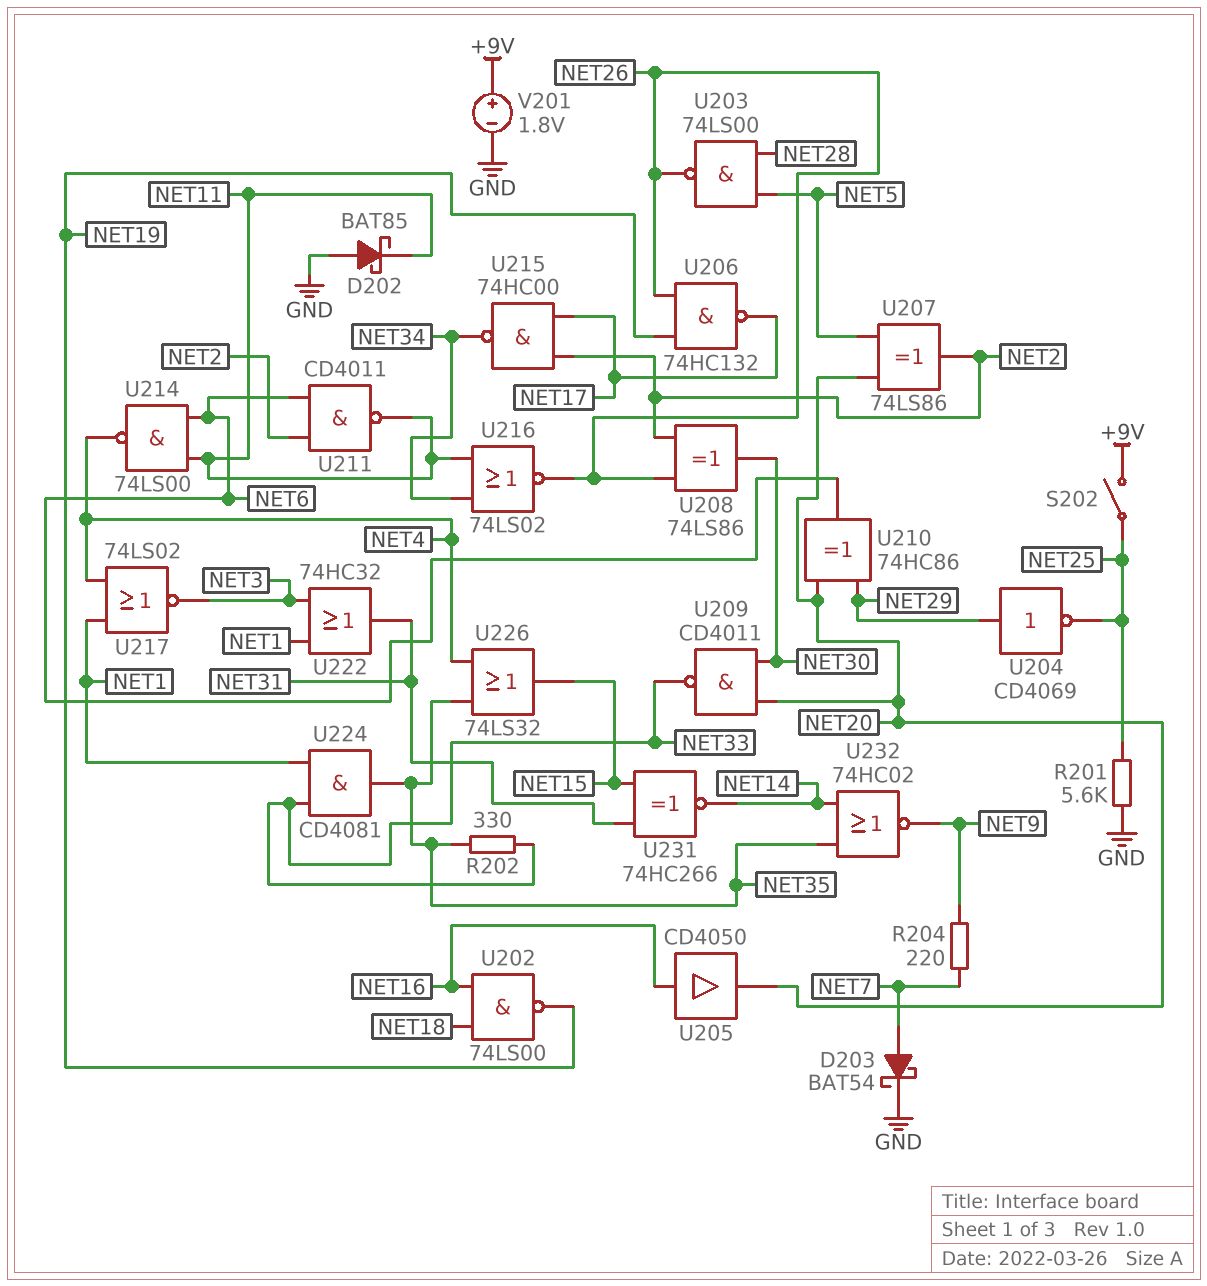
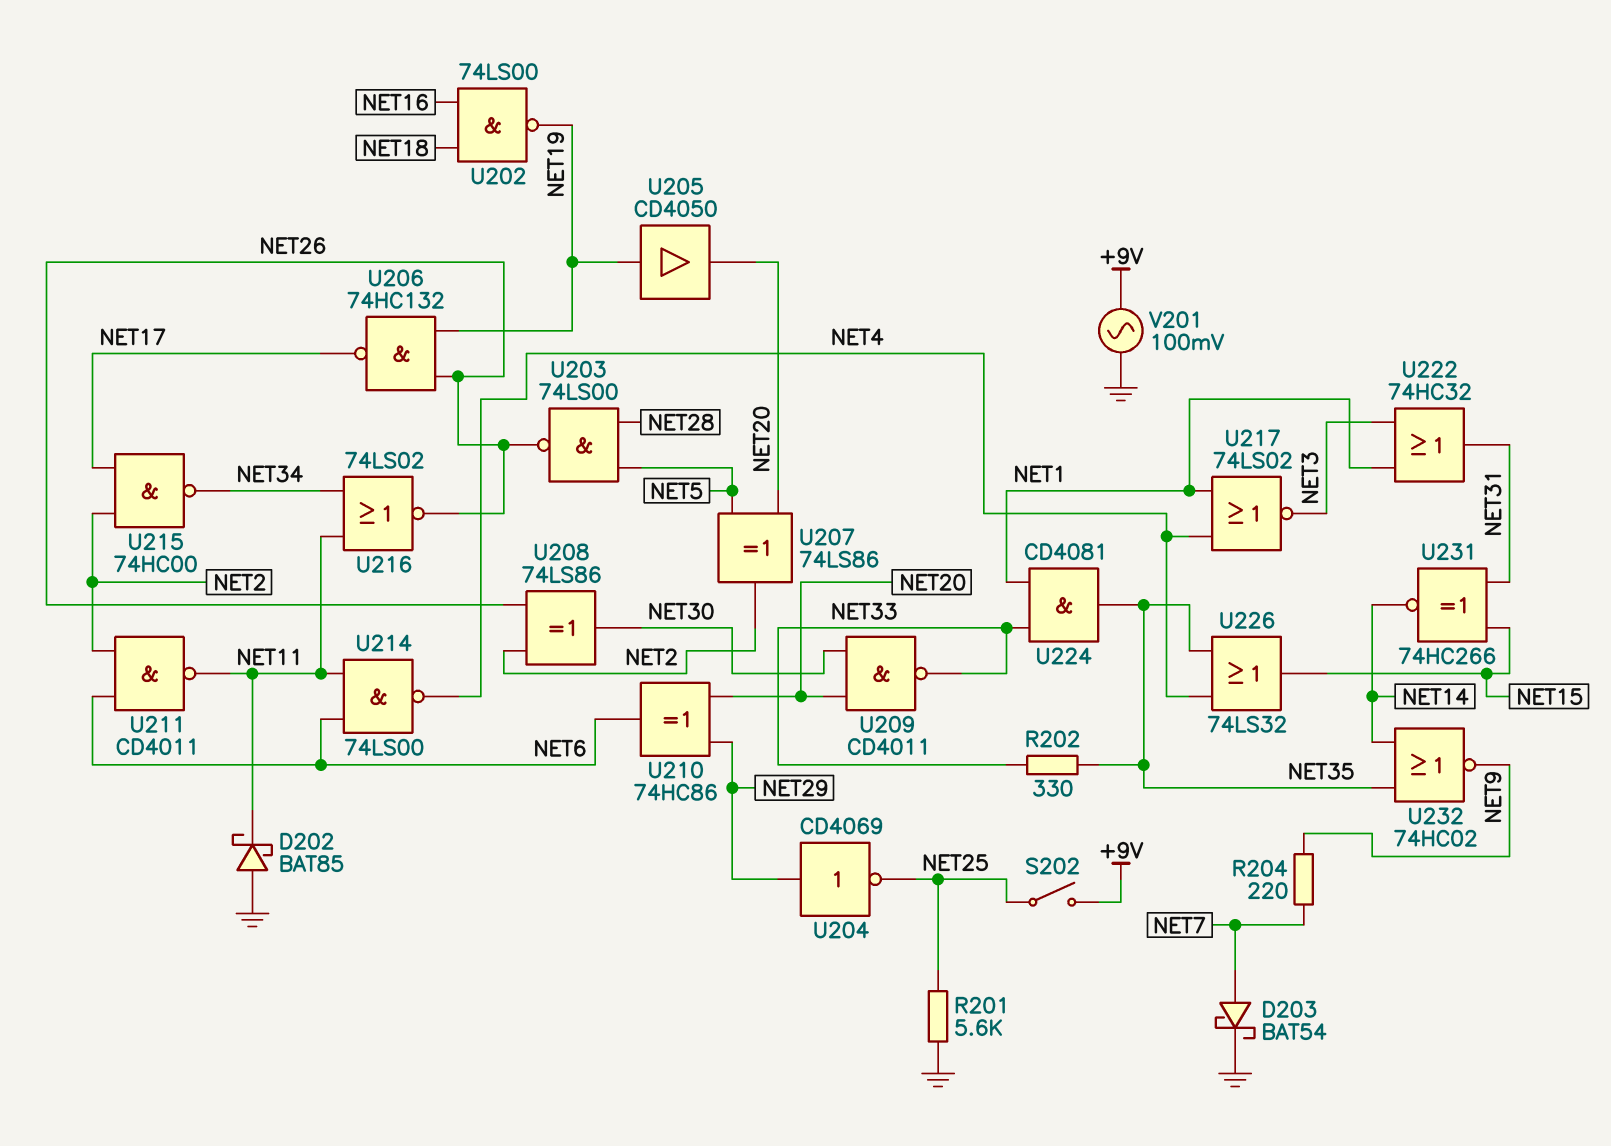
U205: buffer CD4050 (in NET16, out NET20) -> buffer CD4050 (in NET19, out NET20)
V201: 1.8V (plus +9V, minus GND) -> AC 100mV (+9V, GND)

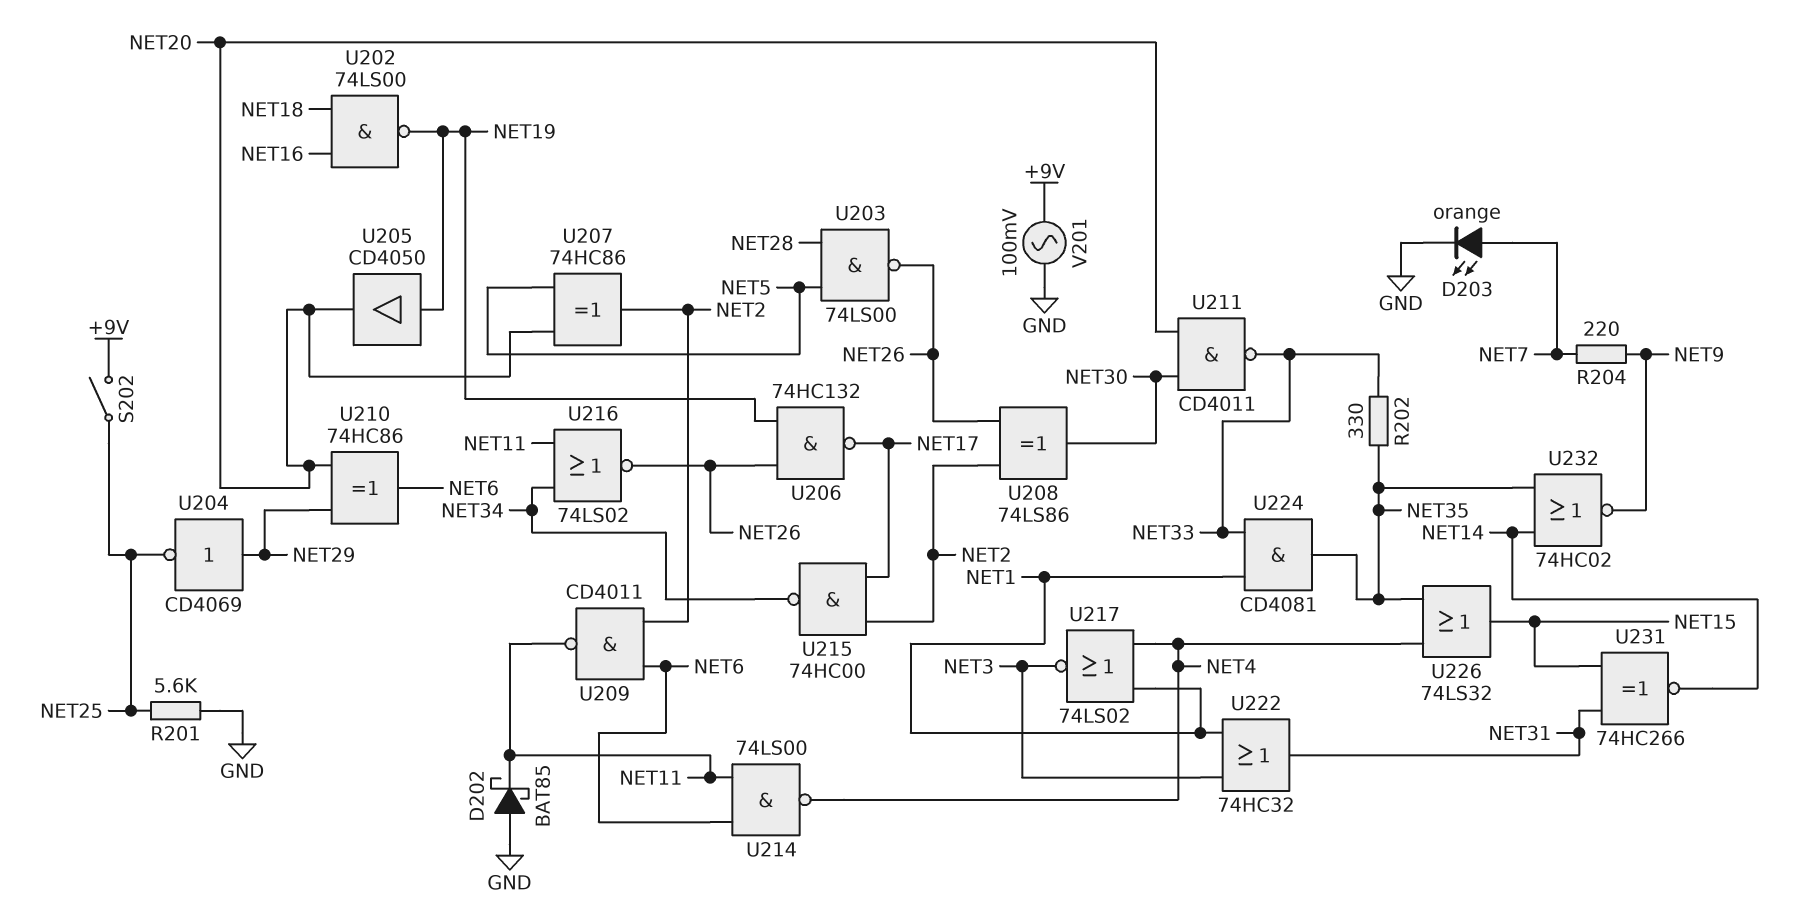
D203: schottky BAT54 (A NET7, K GND) -> LED orange (A NET7, K GND)
U207: XOR 74LS86 (in NET5, in NET20, out NET2) -> XOR 74HC86 (in NET5, in NET20, out NET2)
U209: NAND CD4011 (in NET20, in NET30, out NET33) -> NAND CD4011 (in NET2, in NET6, out NET11)
U211: NAND CD4011 (in NET2, in NET6, out NET11) -> NAND CD4011 (in NET20, in NET30, out NET33)

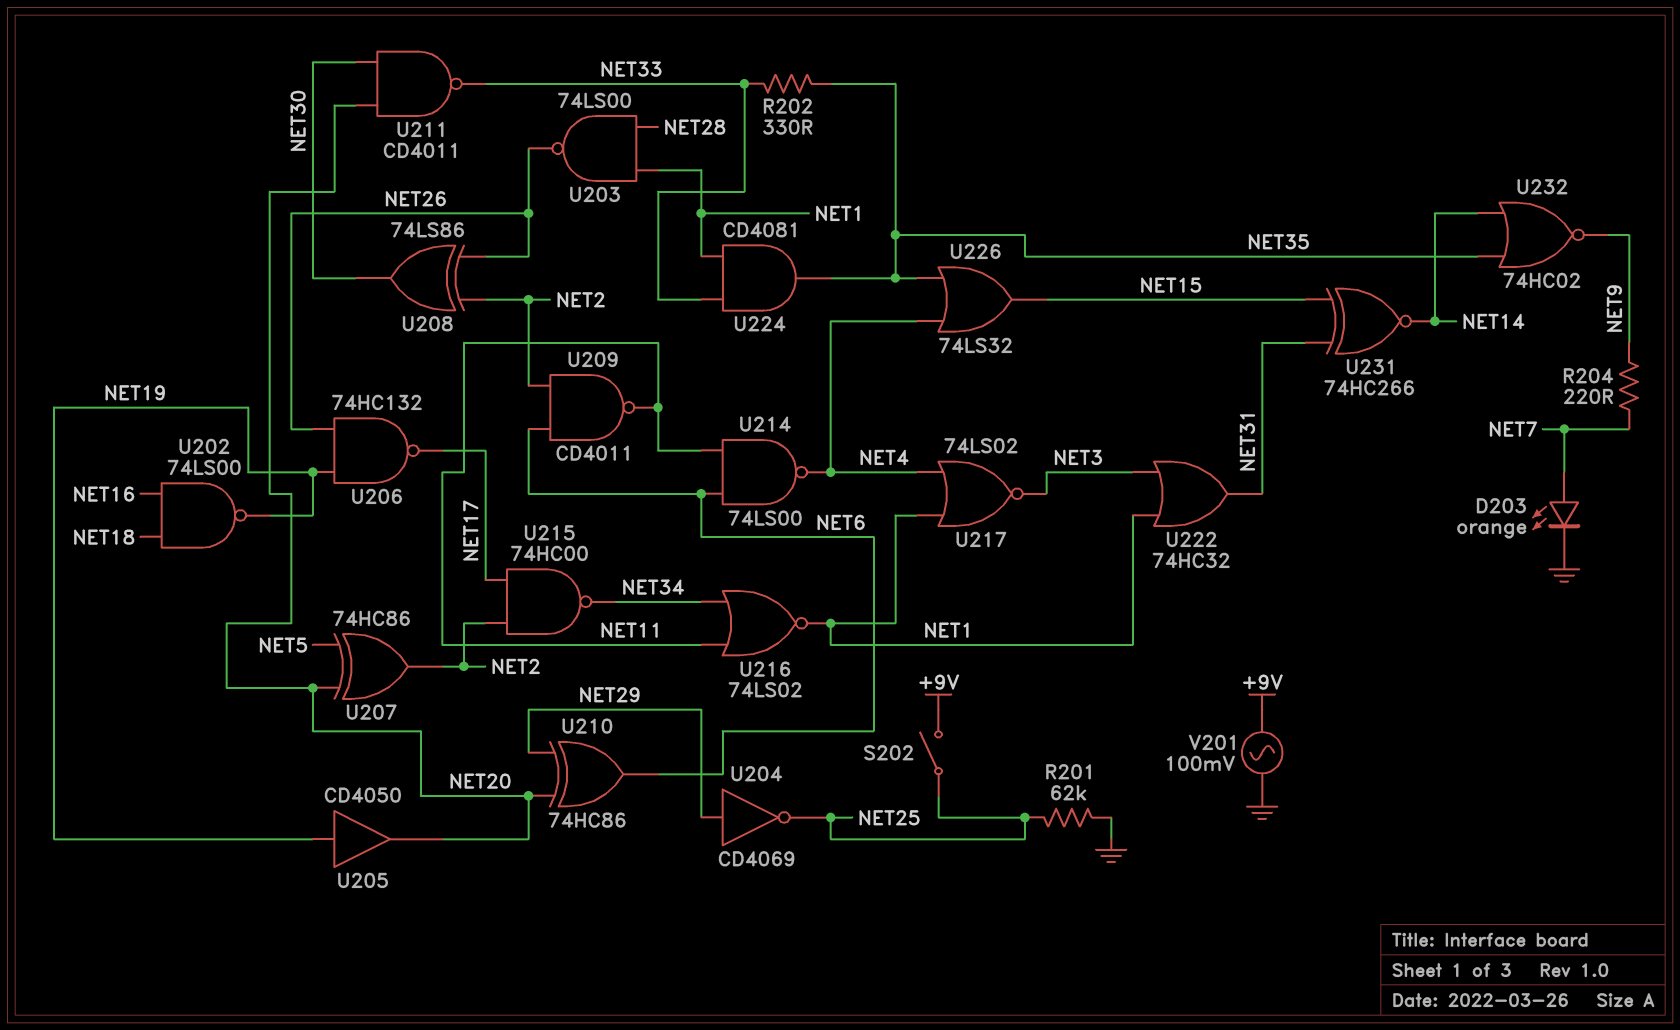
D202: schottky BAT85 (A GND, K NET11) -> none
R201: 5.6k (GND, NET25) -> 62k (GND, NET25)
U203: NAND 74LS00 (in NET5, in NET28, out NET26) -> NAND 74LS00 (in NET1, in NET28, out NET26)
U216: NOR 74LS02 (in NET11, in NET34, out NET26) -> NOR 74LS02 (in NET11, in NET34, out NET1)

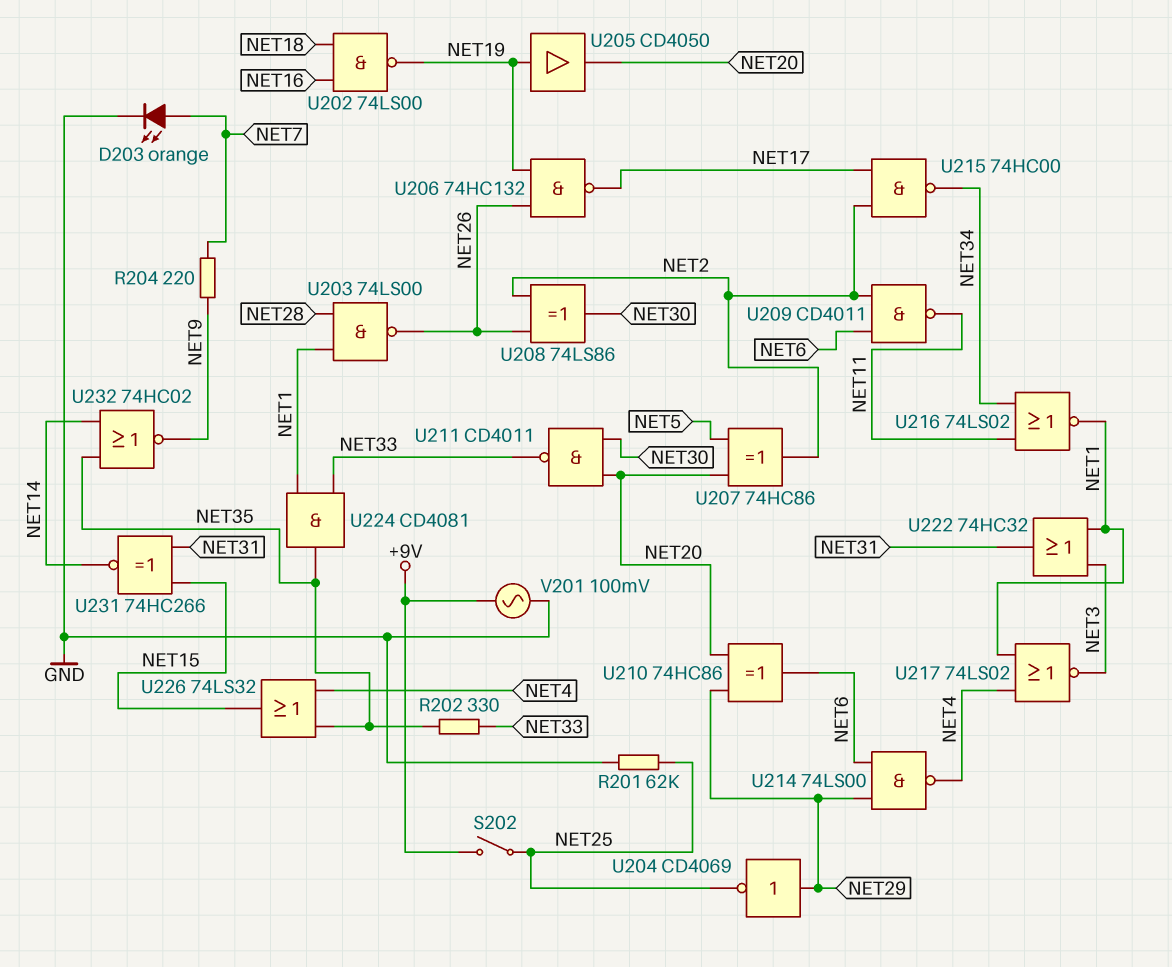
U214: NAND 74LS00 (in NET6, in NET11, out NET4) -> NAND 74LS00 (in NET6, in NET29, out NET4)

